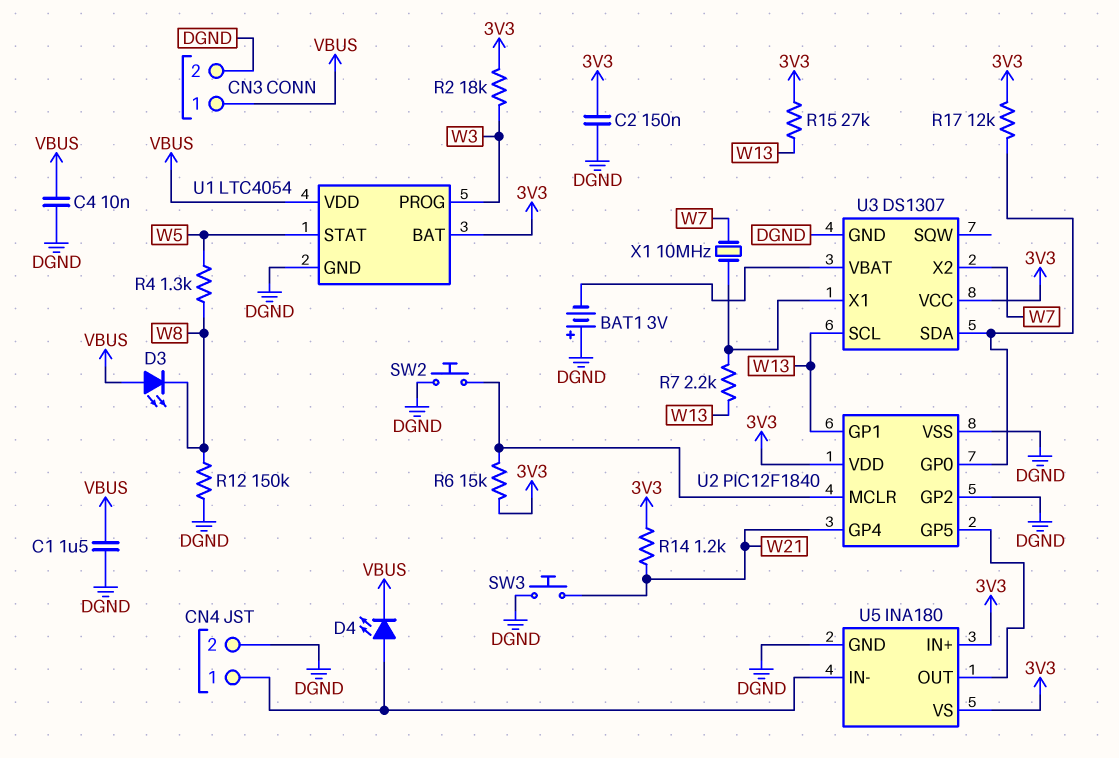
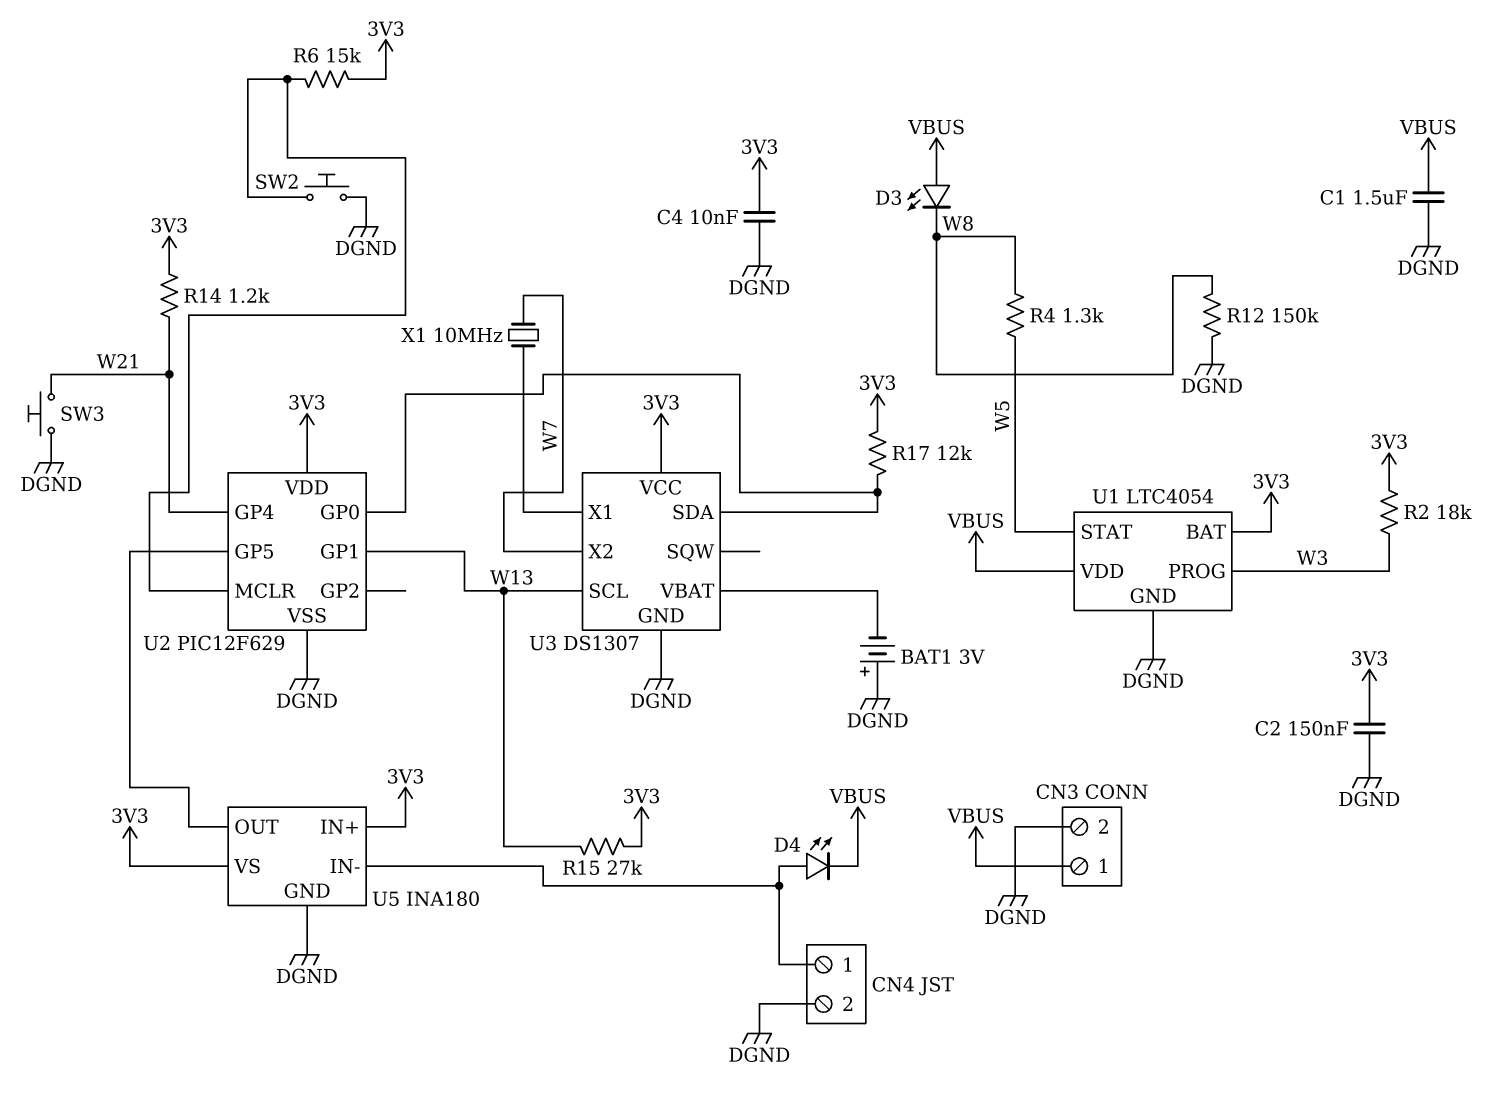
C4: 10nF (DGND, VBUS) -> 10nF (3V3, DGND)
R7: 2.2k (U3/X1, W13) -> none
U2: PIC12F1840 -> PIC12F629
U2 pin GP2: DGND -> none

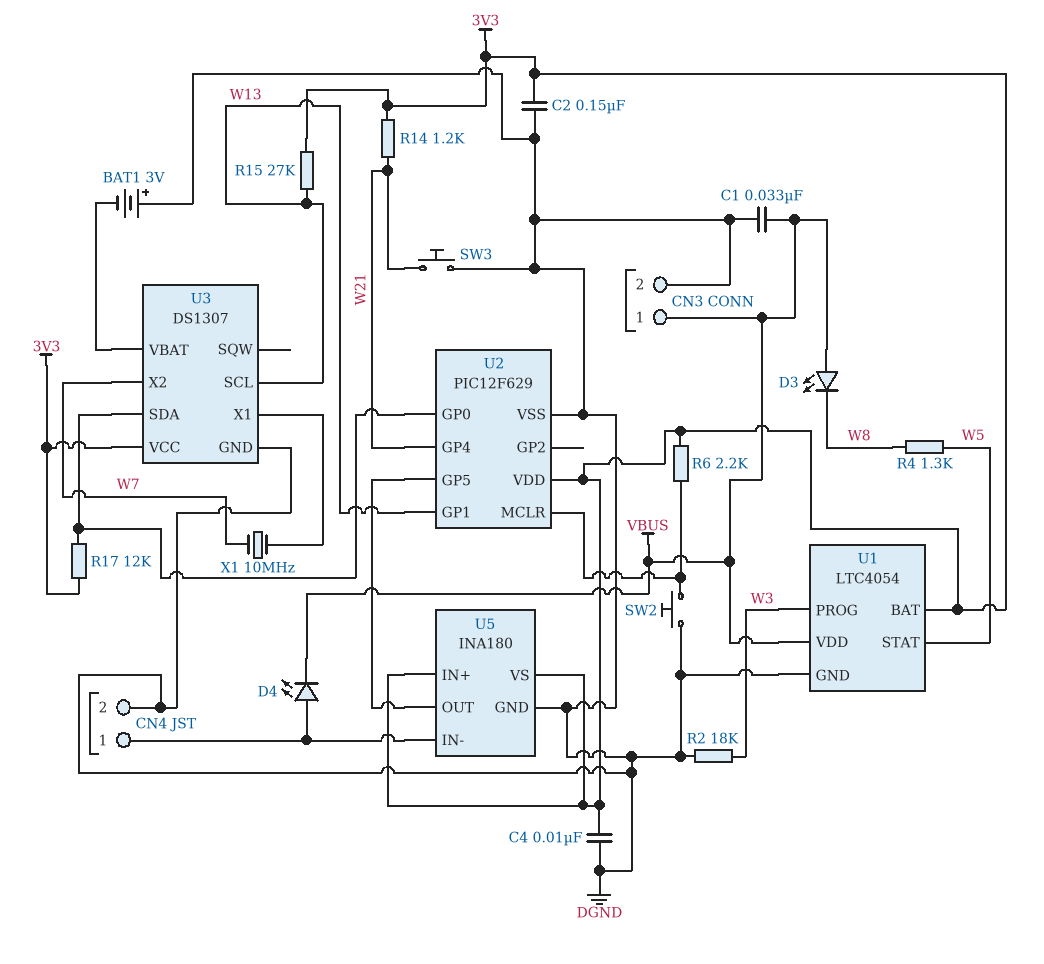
C1: 1.5uF (DGND, VBUS) -> 33nF (DGND, VBUS)
R2: 18k (3V3, W3) -> 18k (DGND, W3)
R6: 15k (3V3, U2/MCLR) -> 2.2k (3V3, U2/MCLR)
R12: 150k (DGND, W8) -> none

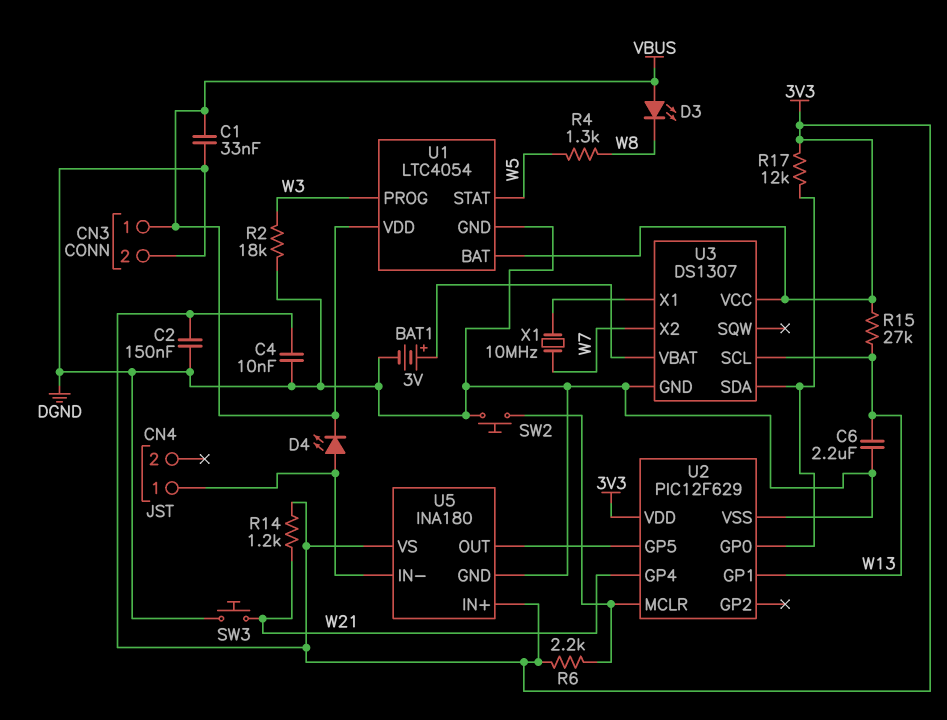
BAT1: 3V (plus DGND, minus U3/VBAT) -> 3V (plus U3/VBAT, minus DGND)
C6: none -> 2.2uF (DGND, W13)
CN4 pin 2: DGND -> none

